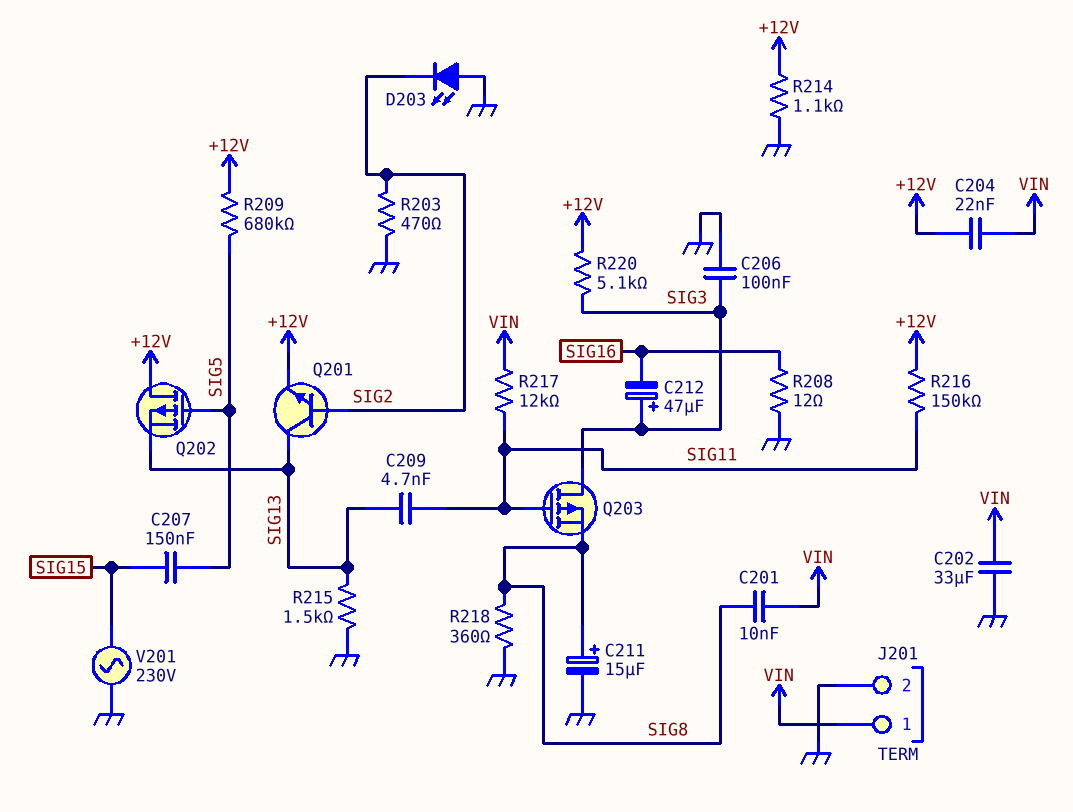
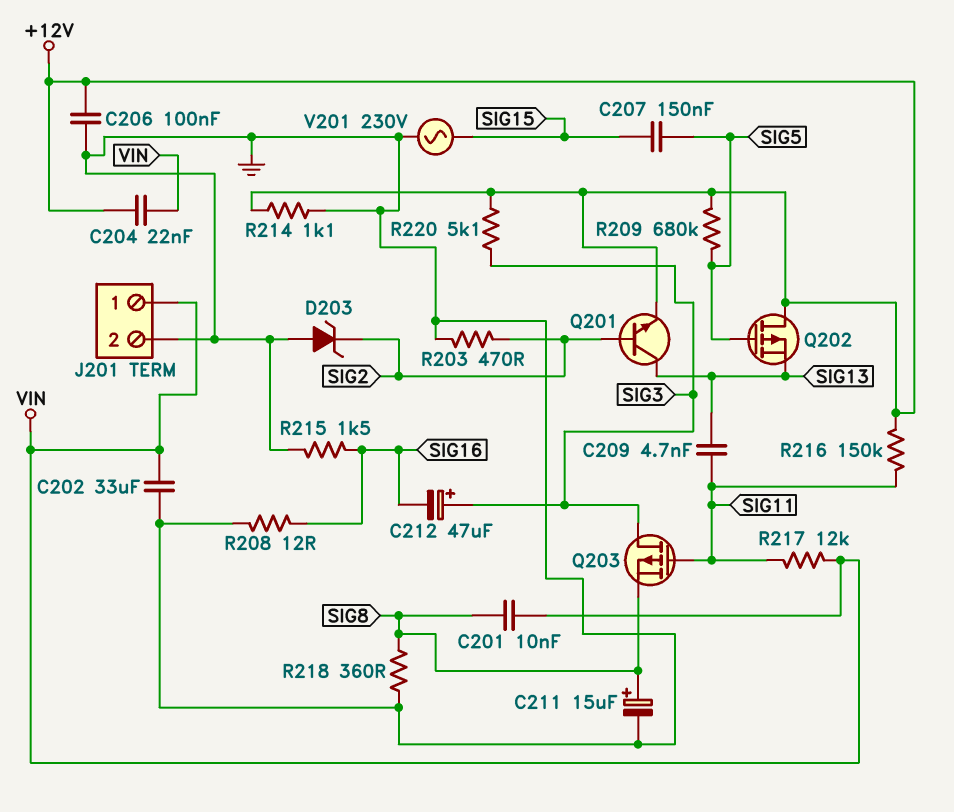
C206: 100nF (GND, SIG3) -> 100nF (+12V, GND)
D203: LED (A GND, K SIG2) -> zener (A GND, K SIG2)
R215: 1.5k (GND, SIG13) -> 1.5k (GND, SIG16)

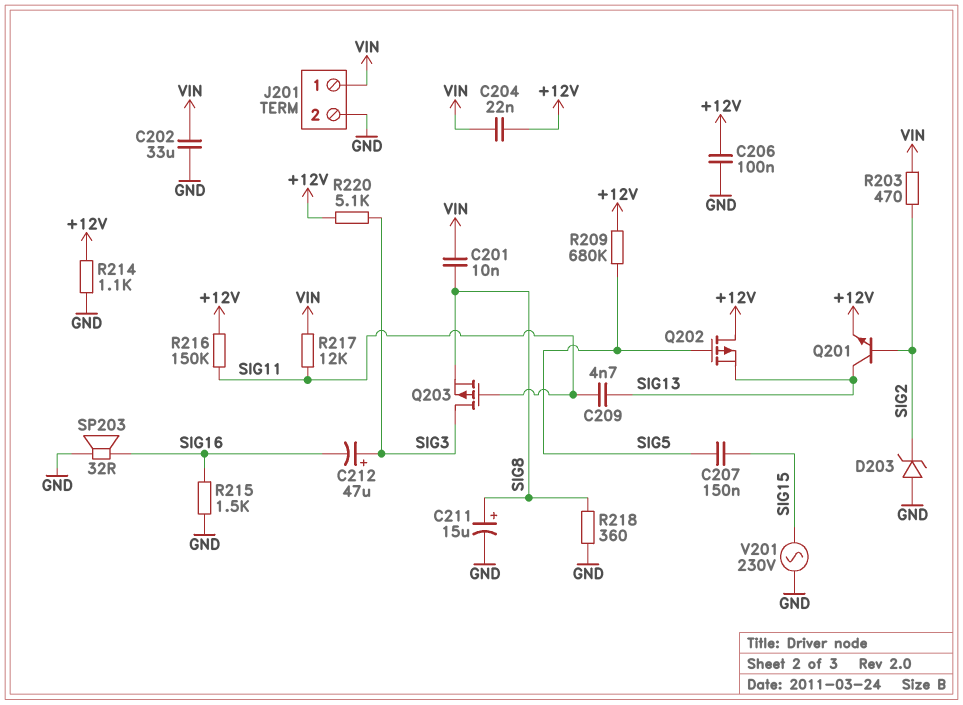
R203: 470 (GND, SIG2) -> 470 (SIG2, VIN)
R208: 12 (GND, SIG16) -> none
SP203: none -> speaker 32R (GND, SIG16)

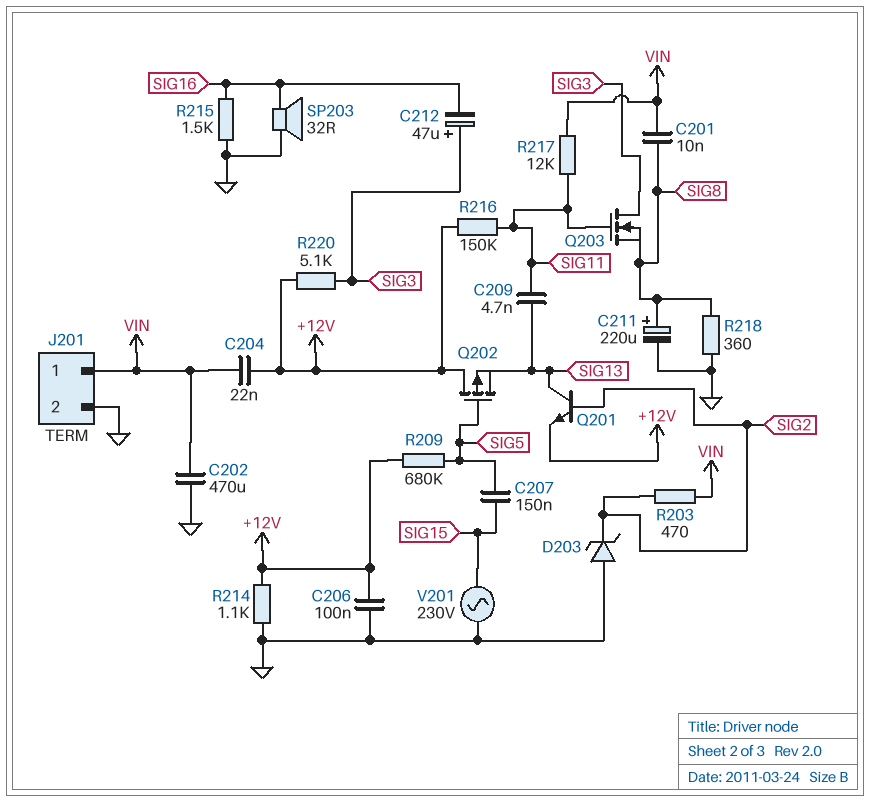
C202: 33uF (GND, VIN) -> 470uF (GND, VIN)
C211: 15uF (plus SIG8, minus GND) -> 220uF (plus SIG8, minus GND)
Q203: PMOS (G SIG11, D SIG3, S SIG8) -> NMOS (G SIG11, D SIG3, S SIG8)

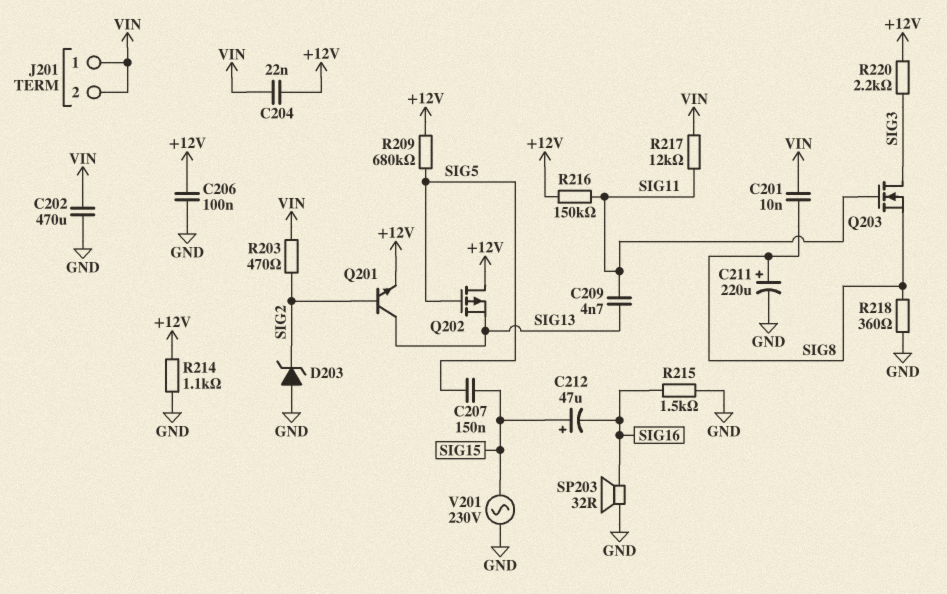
C212: 47uF (plus SIG3, minus SIG16) -> 47uF (plus SIG15, minus SIG16)
J201 pin 2: GND -> VIN
R220: 5.1k (+12V, SIG3) -> 2.2k (+12V, SIG3)

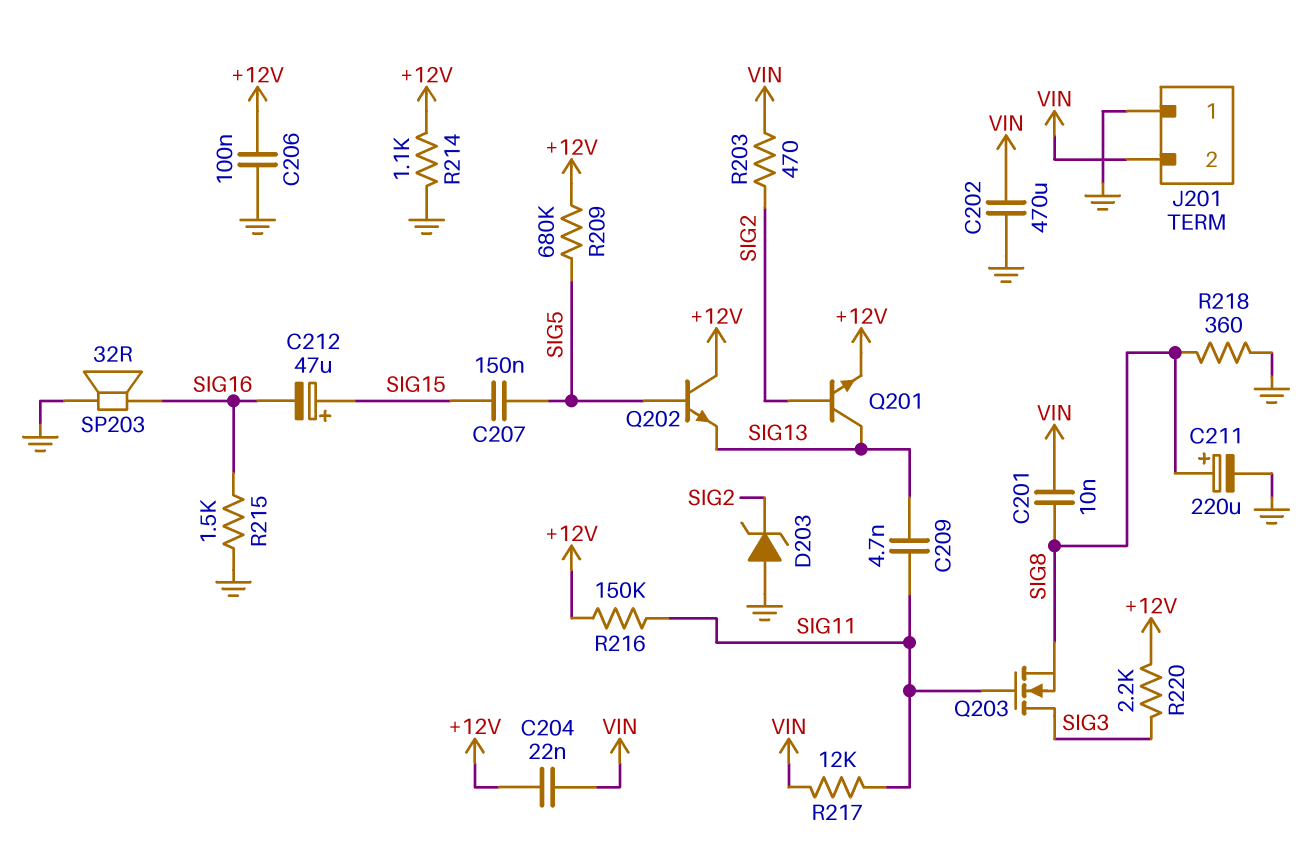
J201 pin 1: VIN -> GND
Q202: PMOS (G SIG5, D +12V, S SIG13) -> NPN (B SIG5, C +12V, E SIG13)
V201: AC 230V (GND, SIG15) -> none

